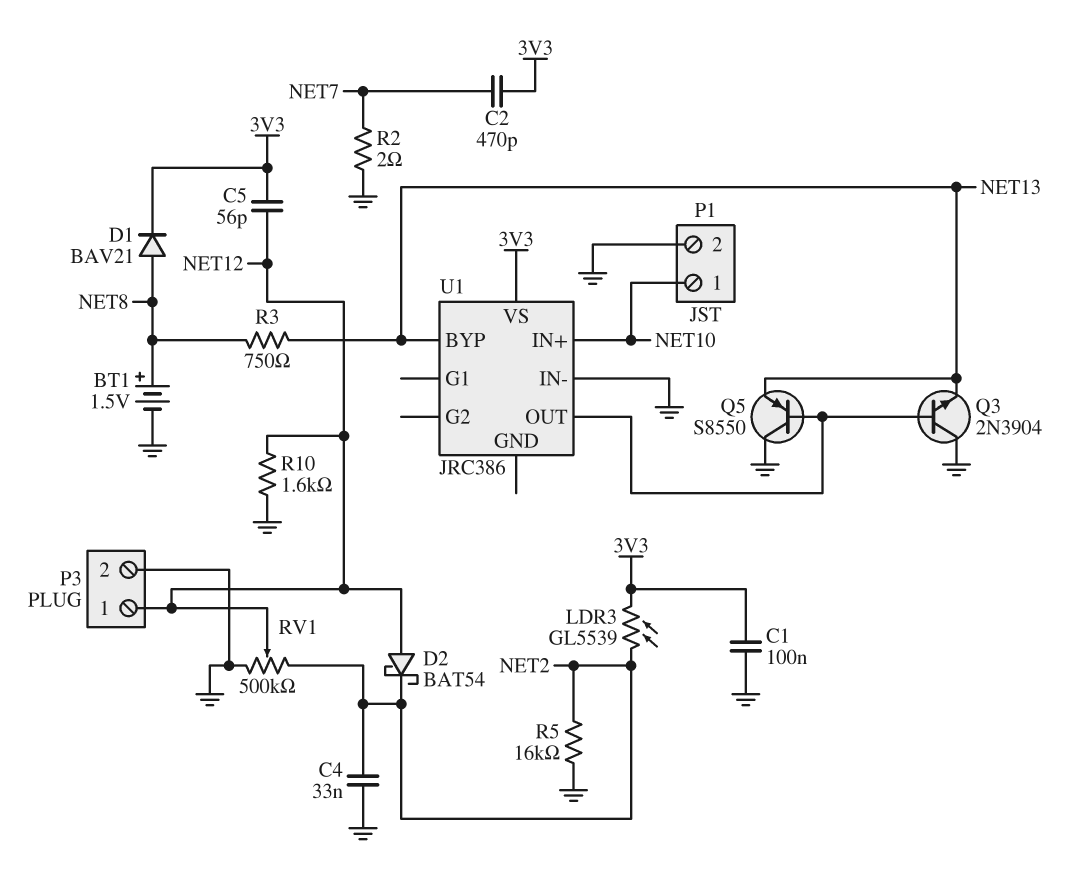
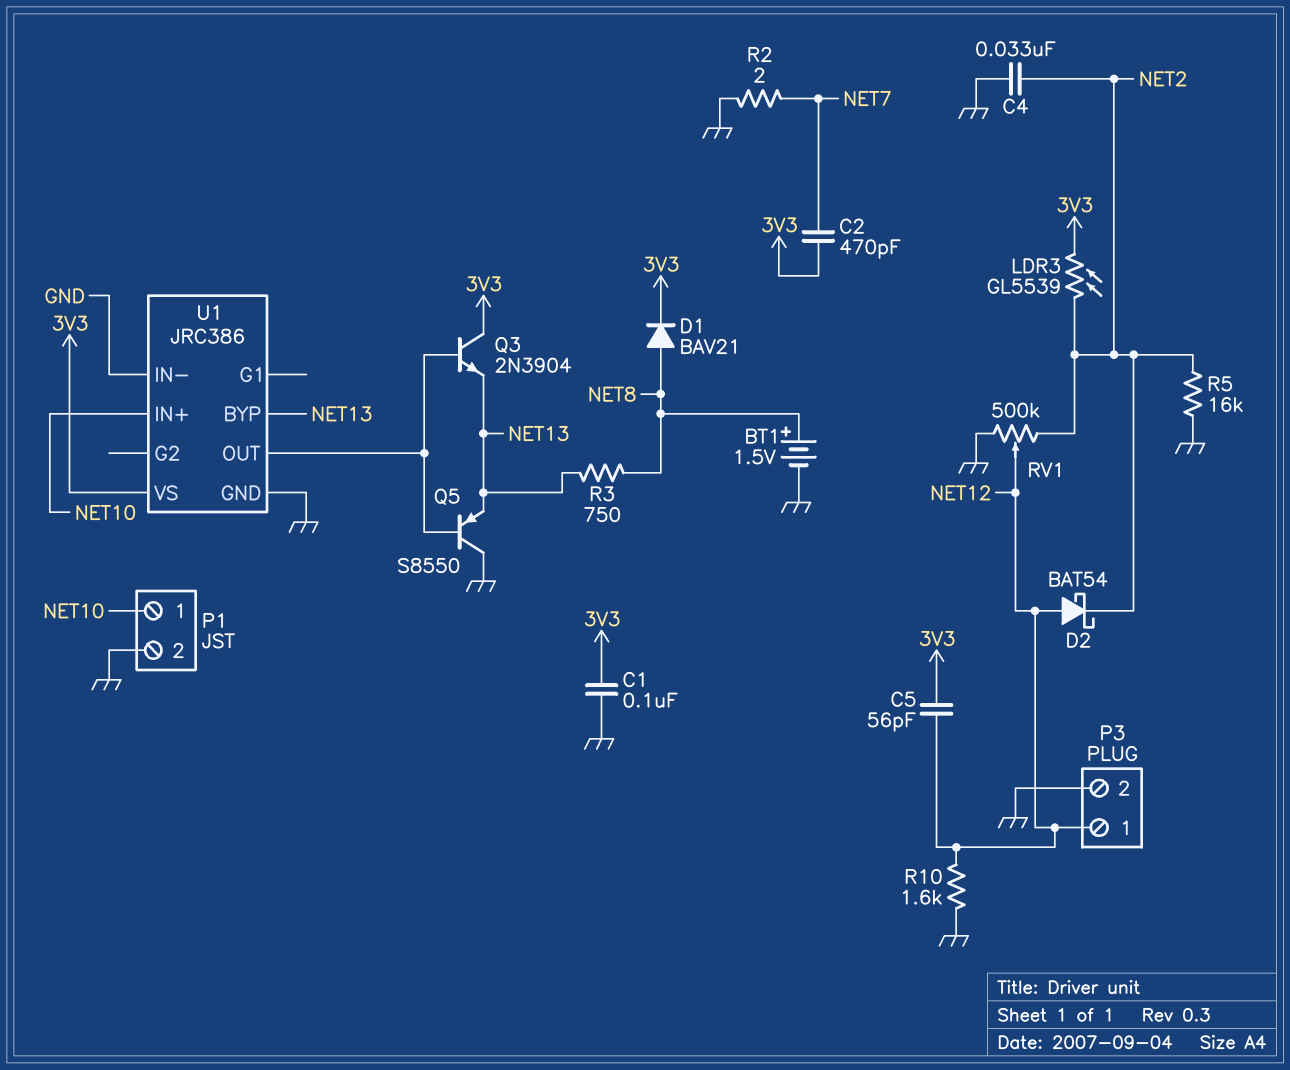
Q3: NPN 2N3904 (B U1/OUT, C GND, E NET13) -> NPN 2N3904 (B U1/OUT, C 3V3, E NET13)
U1 pin GND: none -> GND

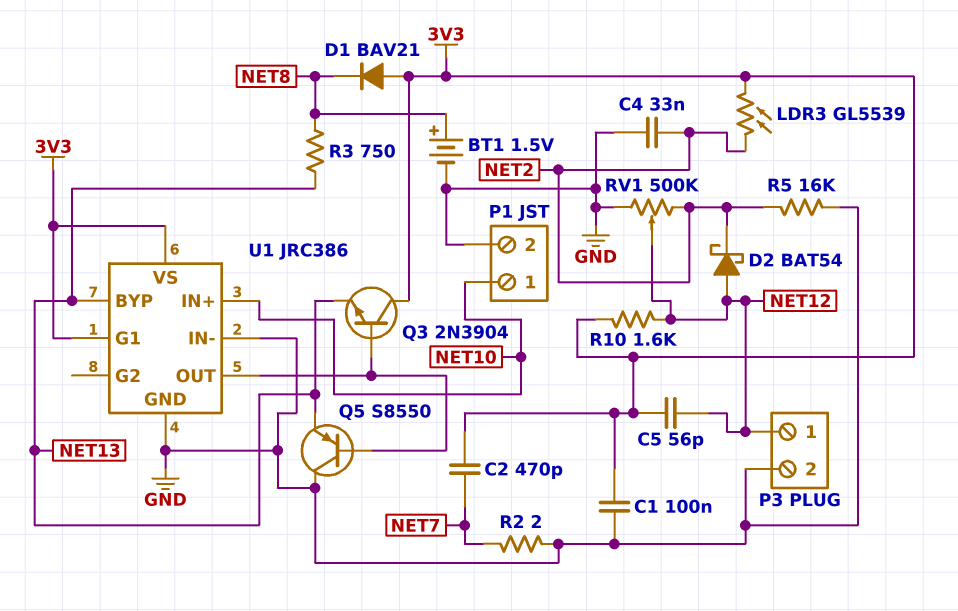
D1: diode BAV21 (A NET8, K 3V3) -> diode BAV21 (A 3V3, K NET8)
R10: 1.6k (GND, NET12) -> 1.6k (3V3, NET12)
U1 pin G1: none -> 3V3

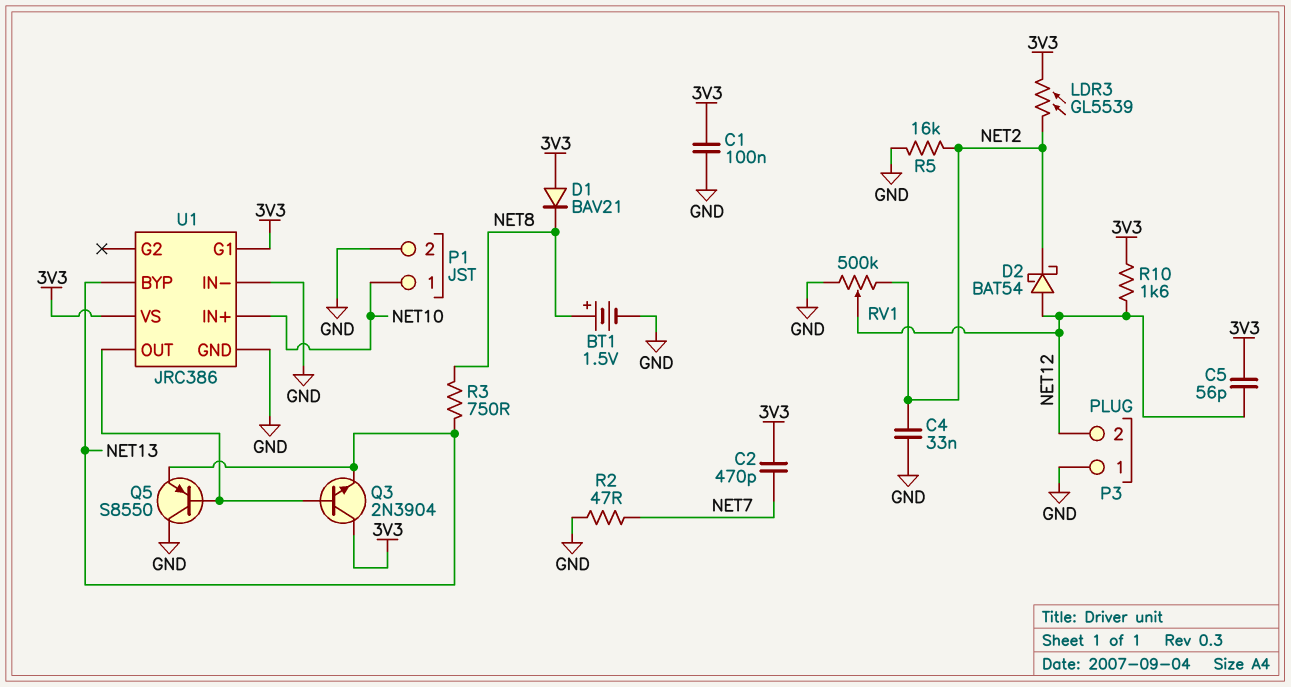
P3 pin 1: NET12 -> GND
P3 pin 2: GND -> NET12
R2: 2 (GND, NET7) -> 47 (GND, NET7)

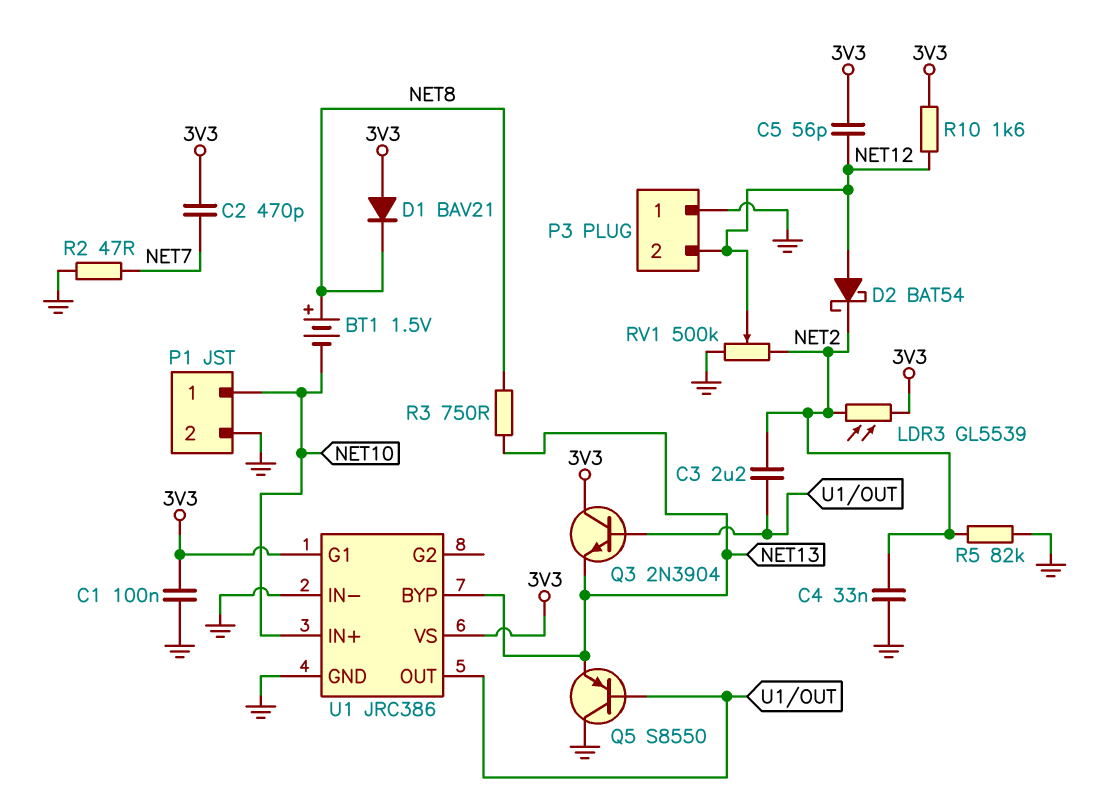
BT1: 1.5V (plus NET8, minus GND) -> 1.5V (plus NET8, minus NET10)
C3: none -> 2.2uF (NET2, U1/OUT)
R5: 16k (GND, NET2) -> 82k (GND, NET2)

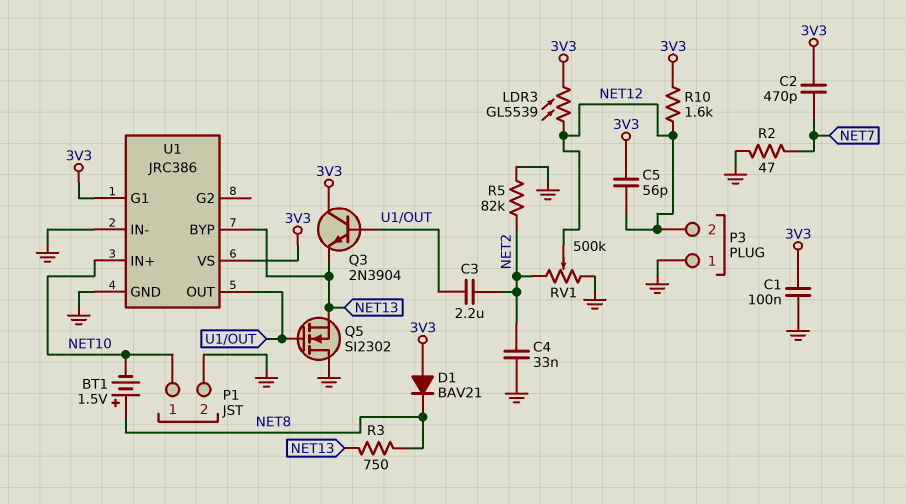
D2: schottky BAT54 (A NET12, K NET2) -> none
LDR3: GL5539 (3V3, NET2) -> GL5539 (3V3, NET12)
Q5: PNP S8550 (B U1/OUT, C GND, E NET13) -> NMOS SI2302 (G U1/OUT, D GND, S NET13)

